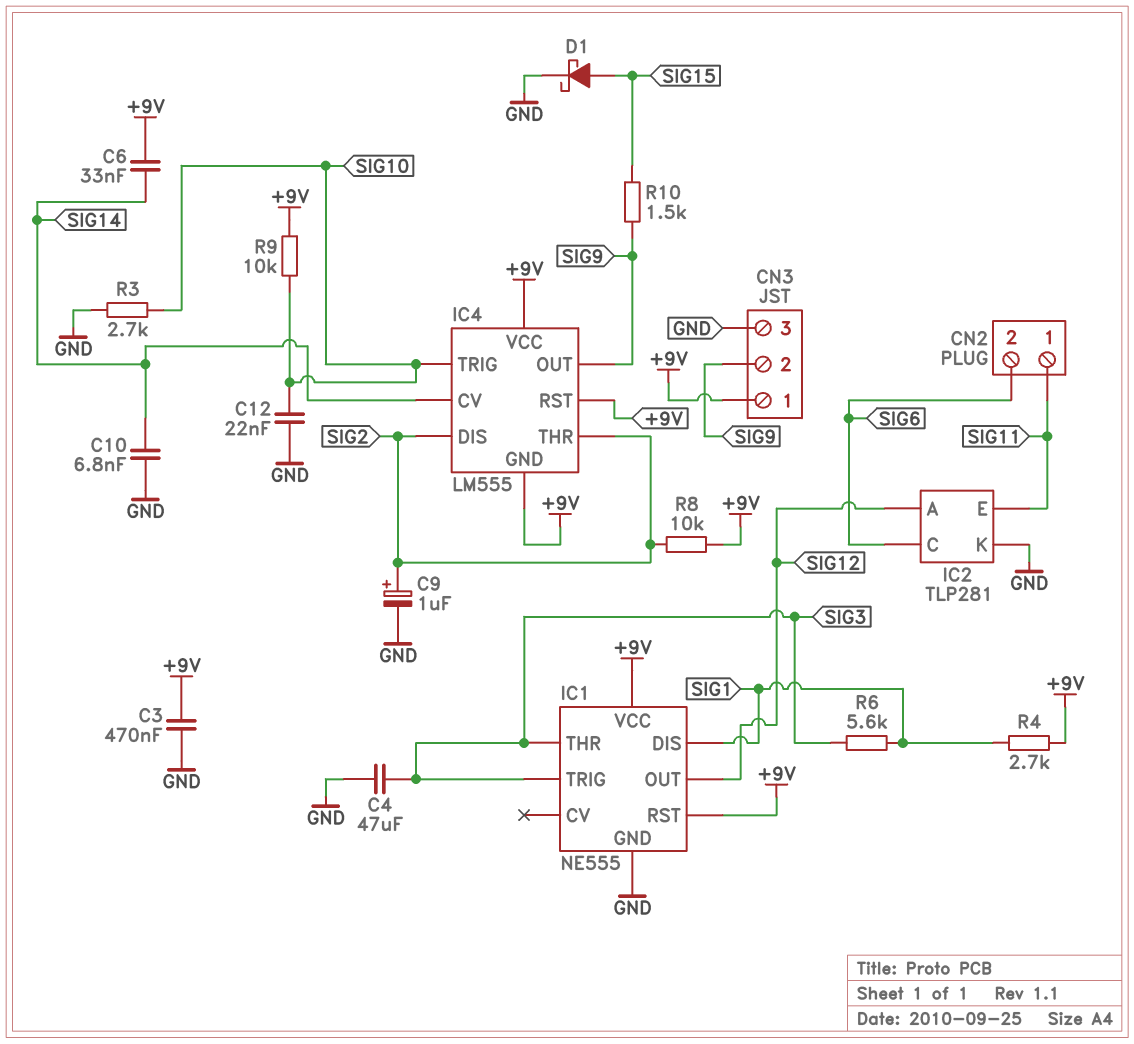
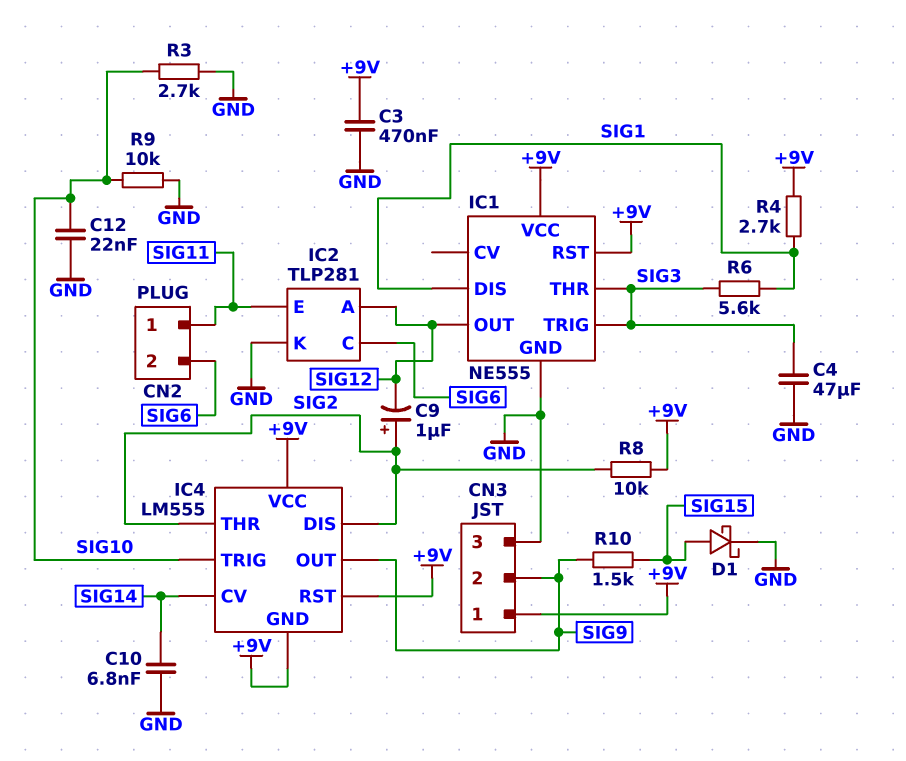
C6: 33nF (+9V, SIG14) -> none
C9: 1uF (plus SIG2, minus GND) -> 1uF (plus SIG2, minus SIG12)
R9: 10k (+9V, SIG10) -> 10k (GND, SIG10)

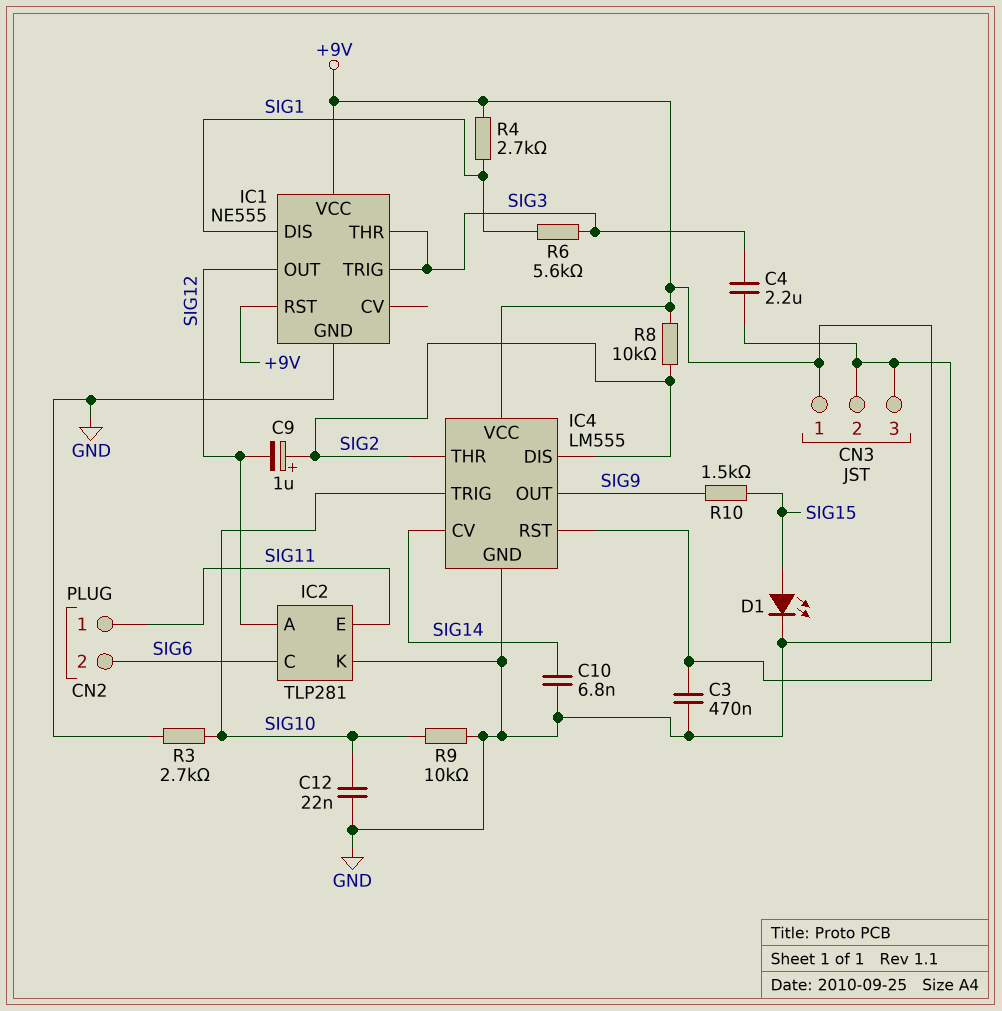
C4: 47uF (GND, SIG3) -> 2.2uF (GND, SIG3)
CN3 pin 2: SIG9 -> GND
D1: schottky (A SIG15, K GND) -> LED (A SIG15, K GND)
IC4 pin GND: +9V -> GND

